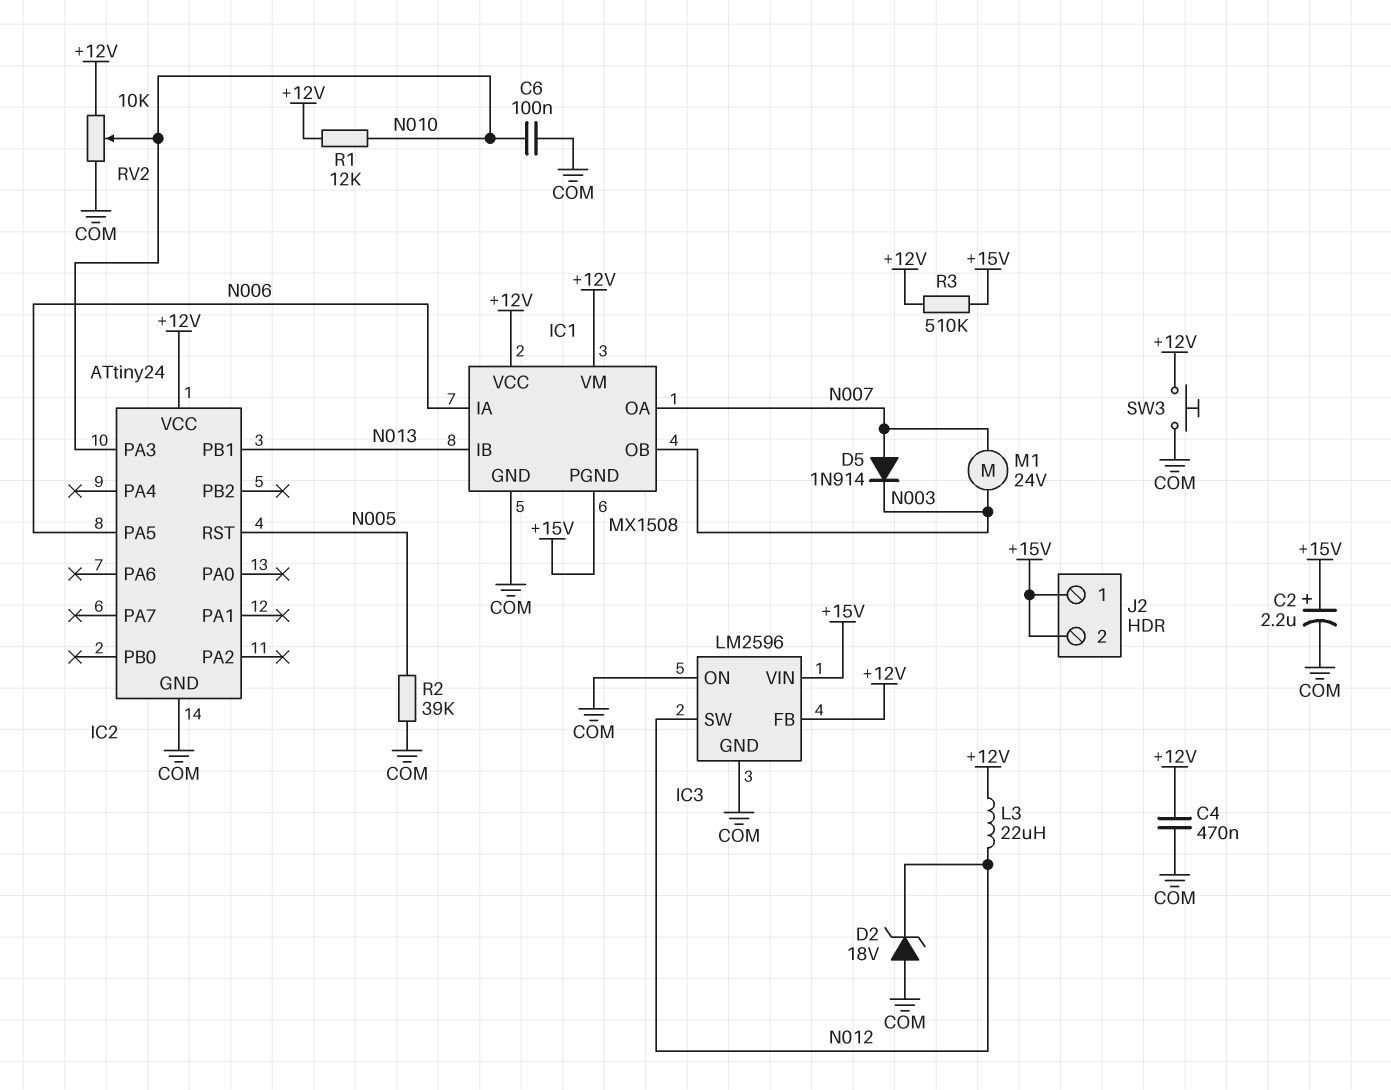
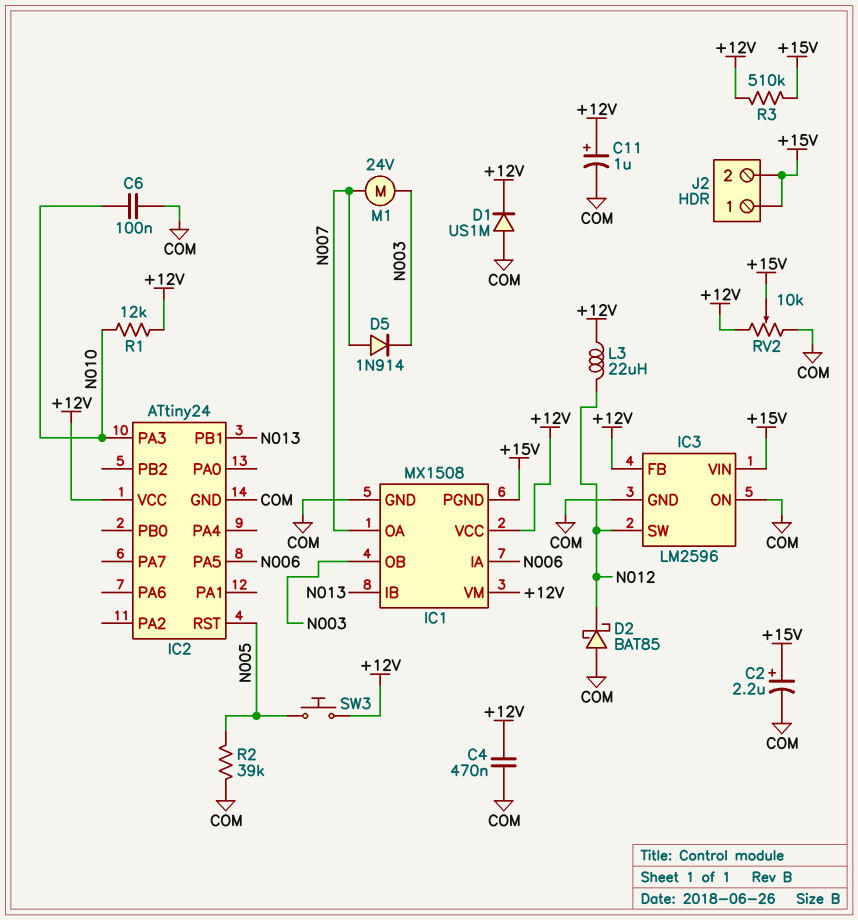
C11: none -> 1uF (plus +12V, minus COM)
D1: none -> diode US1M (A COM, K +12V)
D2: zener 18V (A COM, K N012) -> schottky BAT85 (A COM, K N012)
RV2: 10k (+12V, COM, wiper N010) -> 10k (+12V, COM, wiper +15V)
SW3: button (+12V, COM) -> button (+12V, N005)

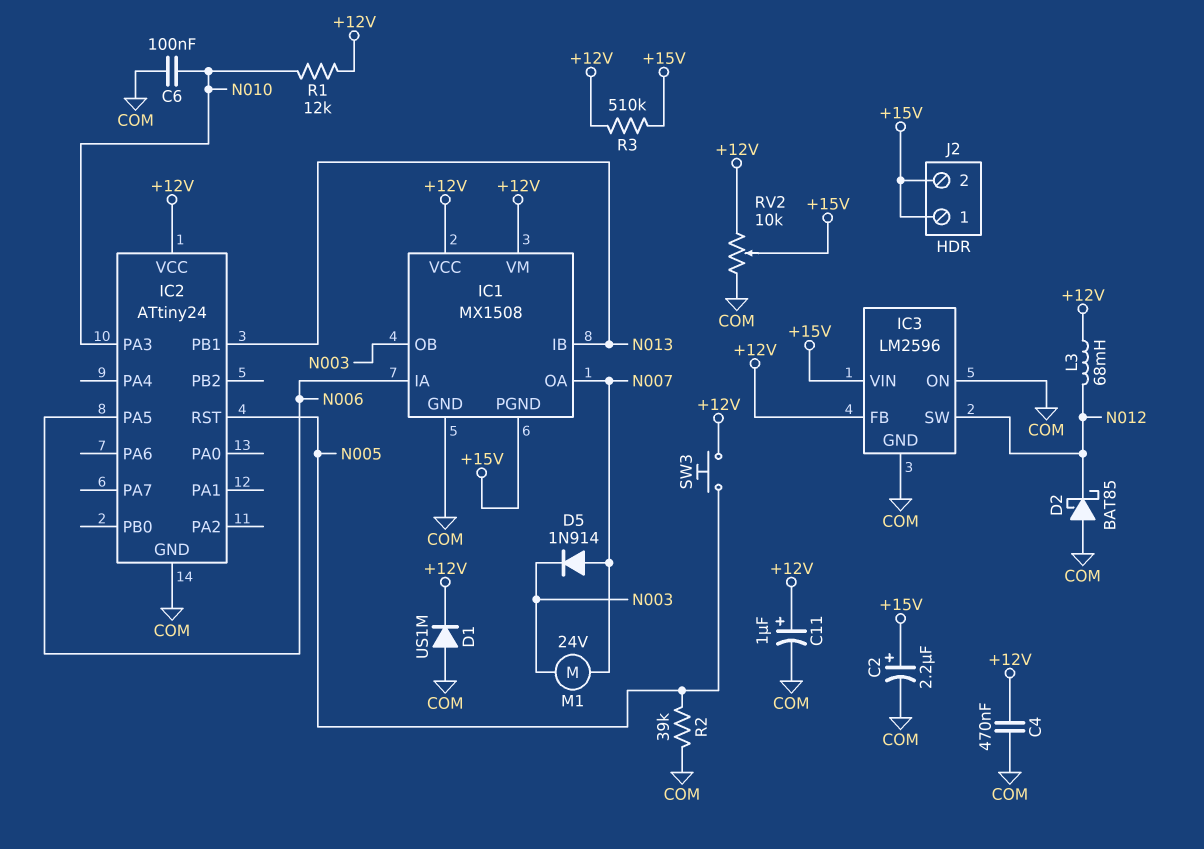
L3: 22uH (+12V, N012) -> 68mH (+12V, N012)

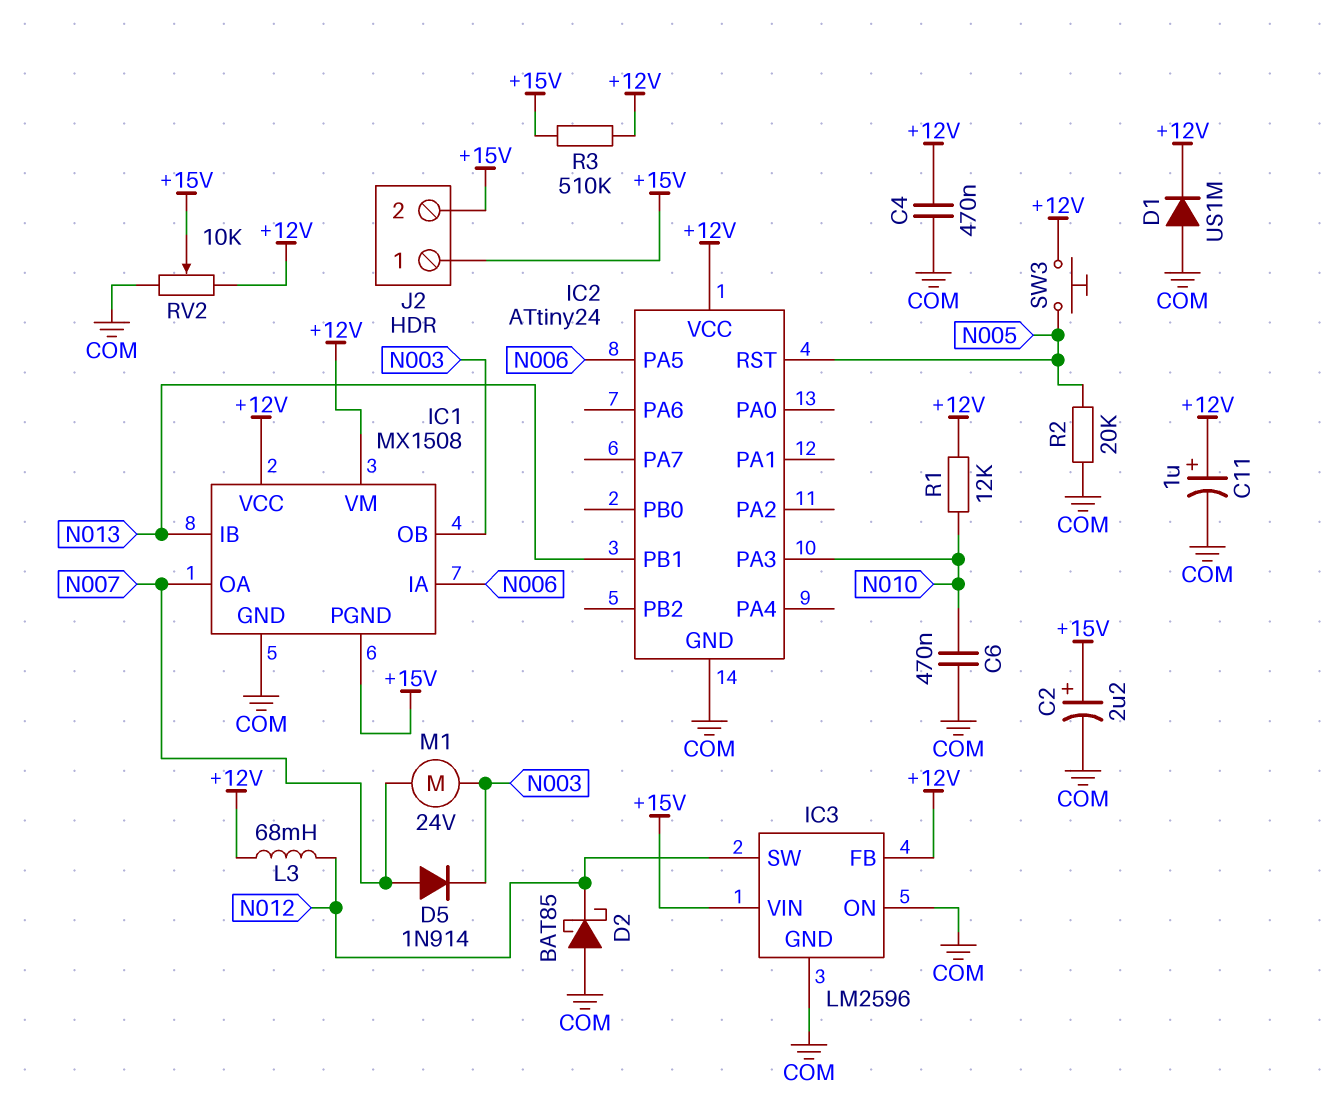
C6: 100nF (COM, N010) -> 470nF (COM, N010)
R2: 39k (COM, N005) -> 20k (COM, N005)

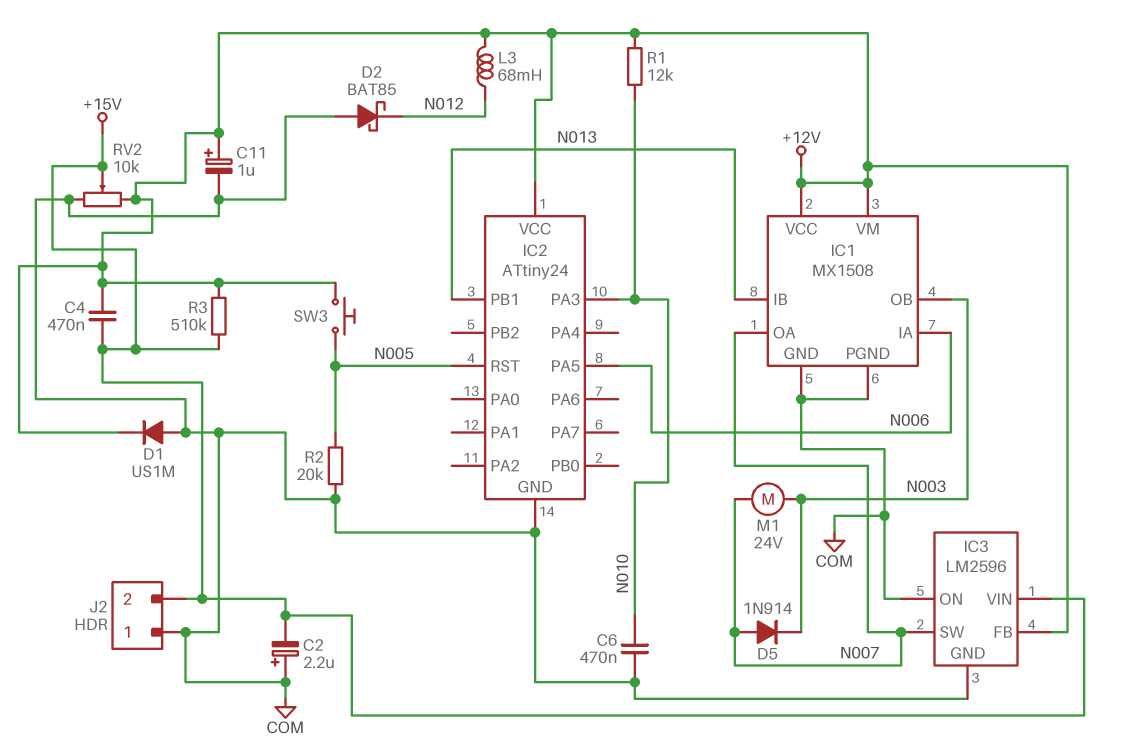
C2: 2.2uF (plus +15V, minus COM) -> 2.2uF (plus COM, minus +15V)
C4: 470nF (+12V, COM) -> 470nF (+12V, +15V)
IC1 pin PGND: +15V -> COM
IC3 pin SW: N012 -> N007
J2 pin 1: +15V -> COM

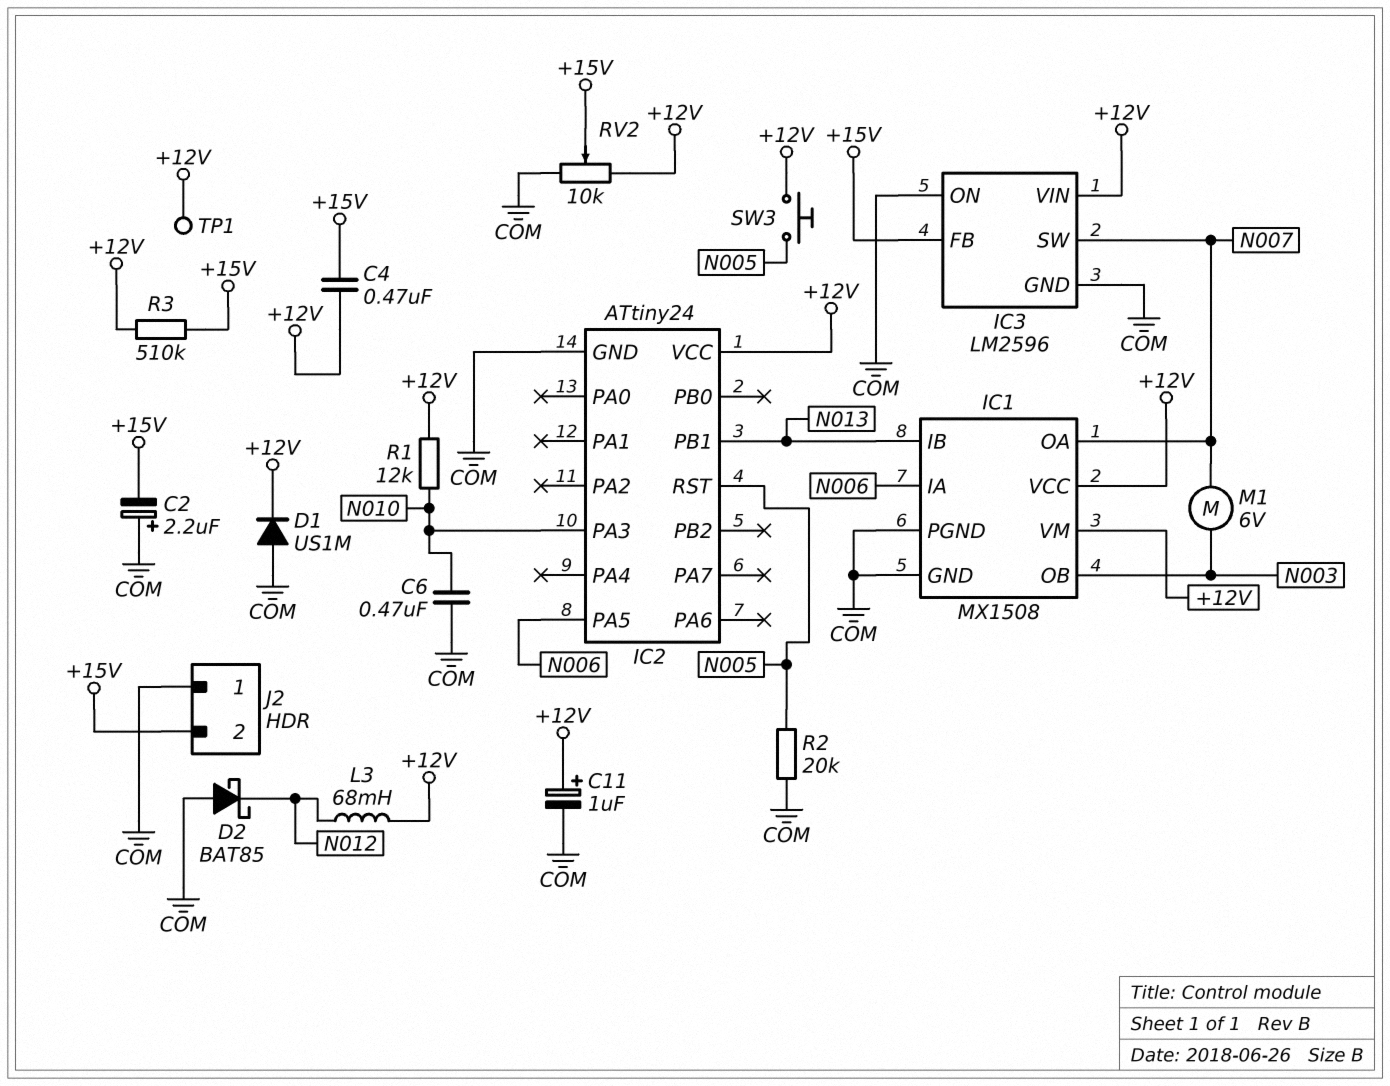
D5: diode 1N914 (A N007, K N003) -> none
IC3 pin FB: +12V -> +15V
IC3 pin VIN: +15V -> +12V
M1: motor 24V (N003, N007) -> motor 6V (N003, N007)
TP1: none -> test point (+12V)

